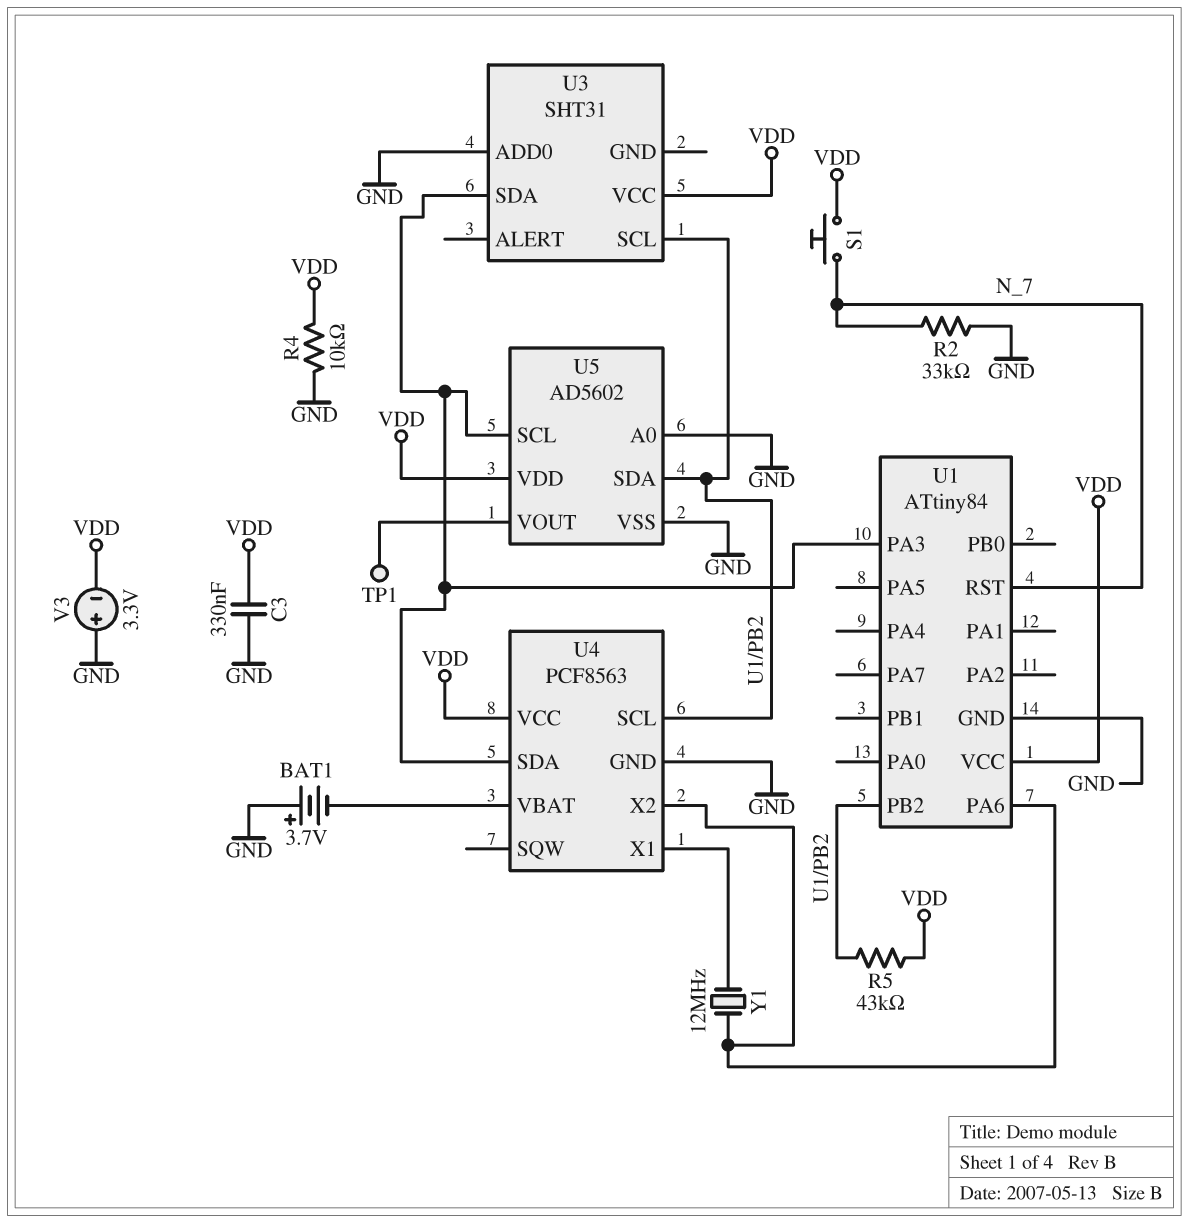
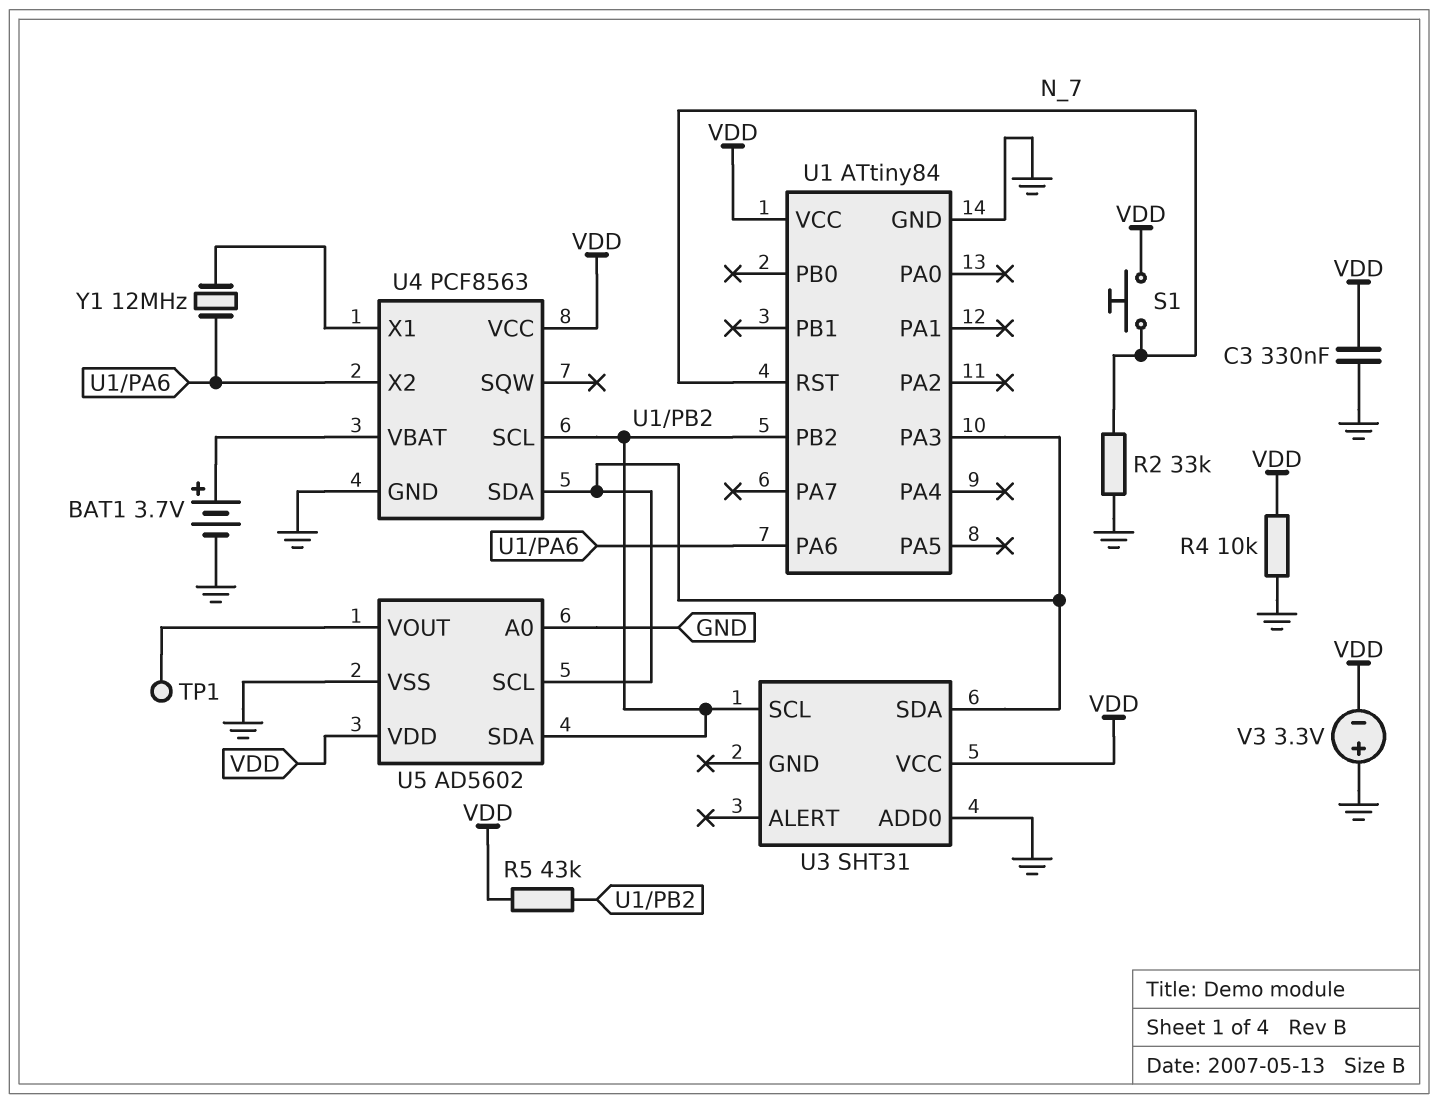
BAT1: 3.7V (plus GND, minus U4/VBAT) -> 3.7V (plus U4/VBAT, minus GND)

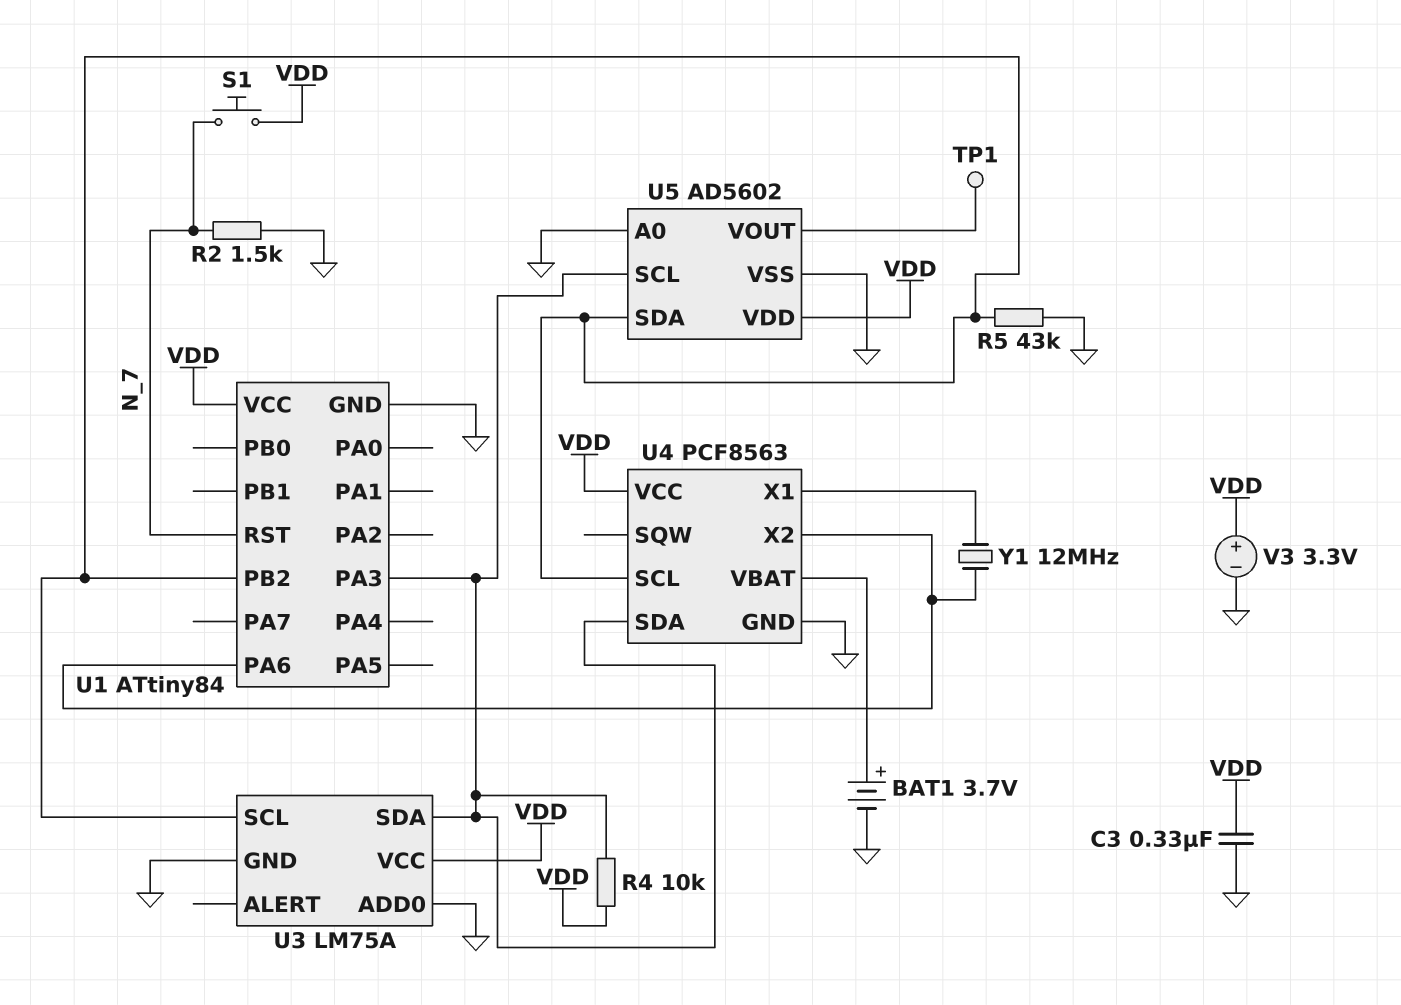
R2: 33k (GND, N_7) -> 1.5k (GND, N_7)
R4: 10k (GND, VDD) -> 10k (U1/PA3, VDD)
R5: 43k (U1/PB2, VDD) -> 43k (GND, U1/PB2)
U3: SHT31 -> LM75A
U3 pin GND: none -> GND
V3: 3.3V (plus GND, minus VDD) -> 3.3V (plus VDD, minus GND)

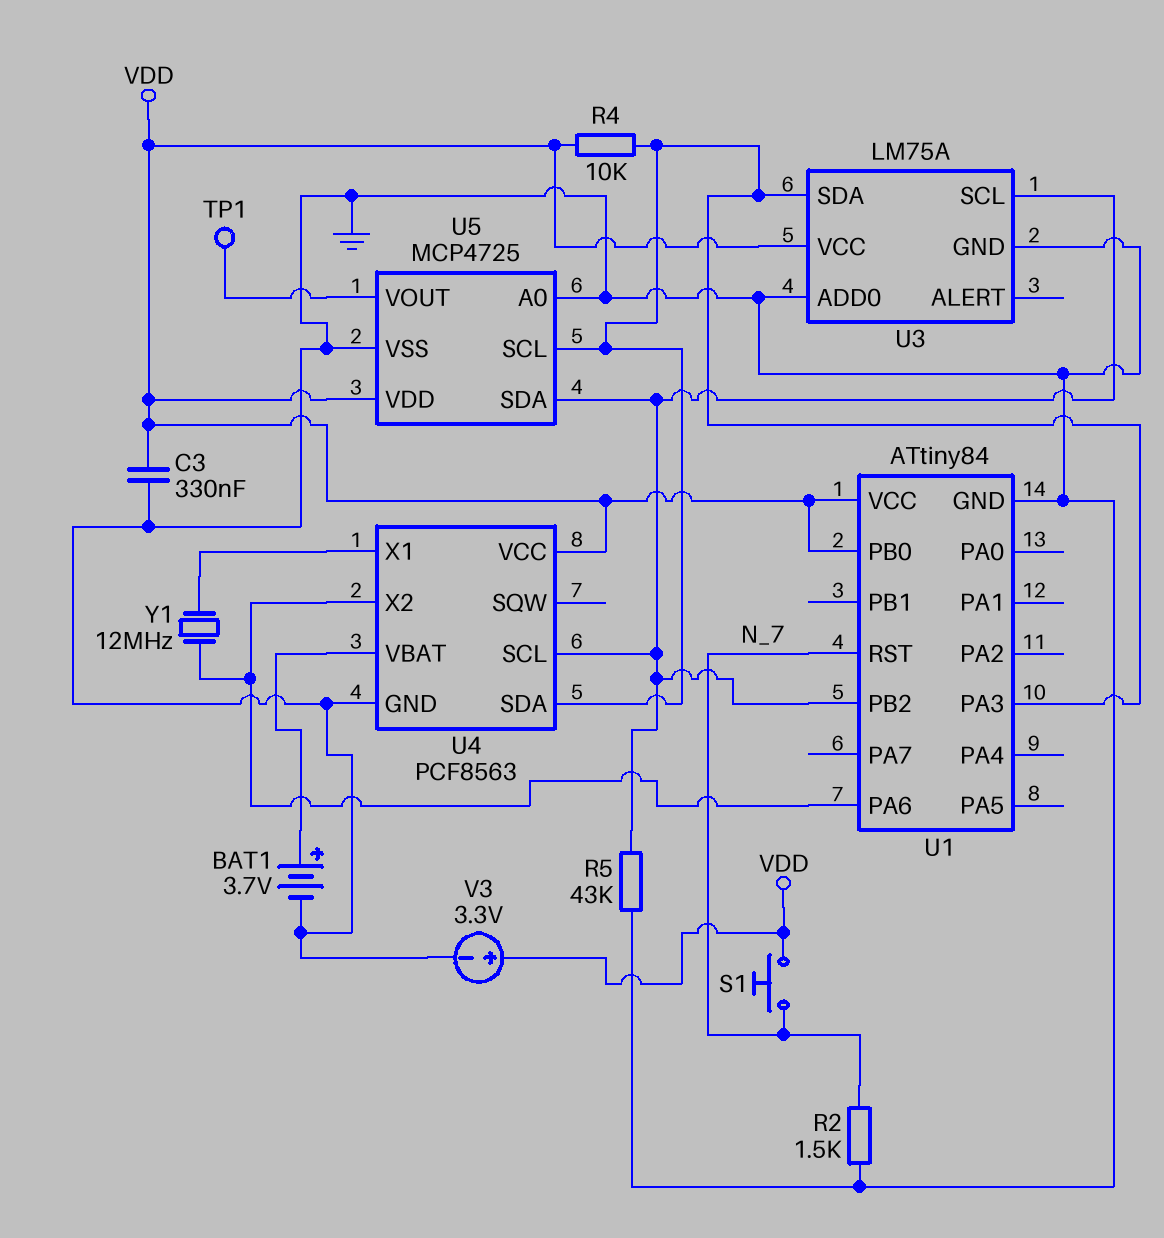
U1 pin PB0: none -> VDD
U5: AD5602 -> MCP4725

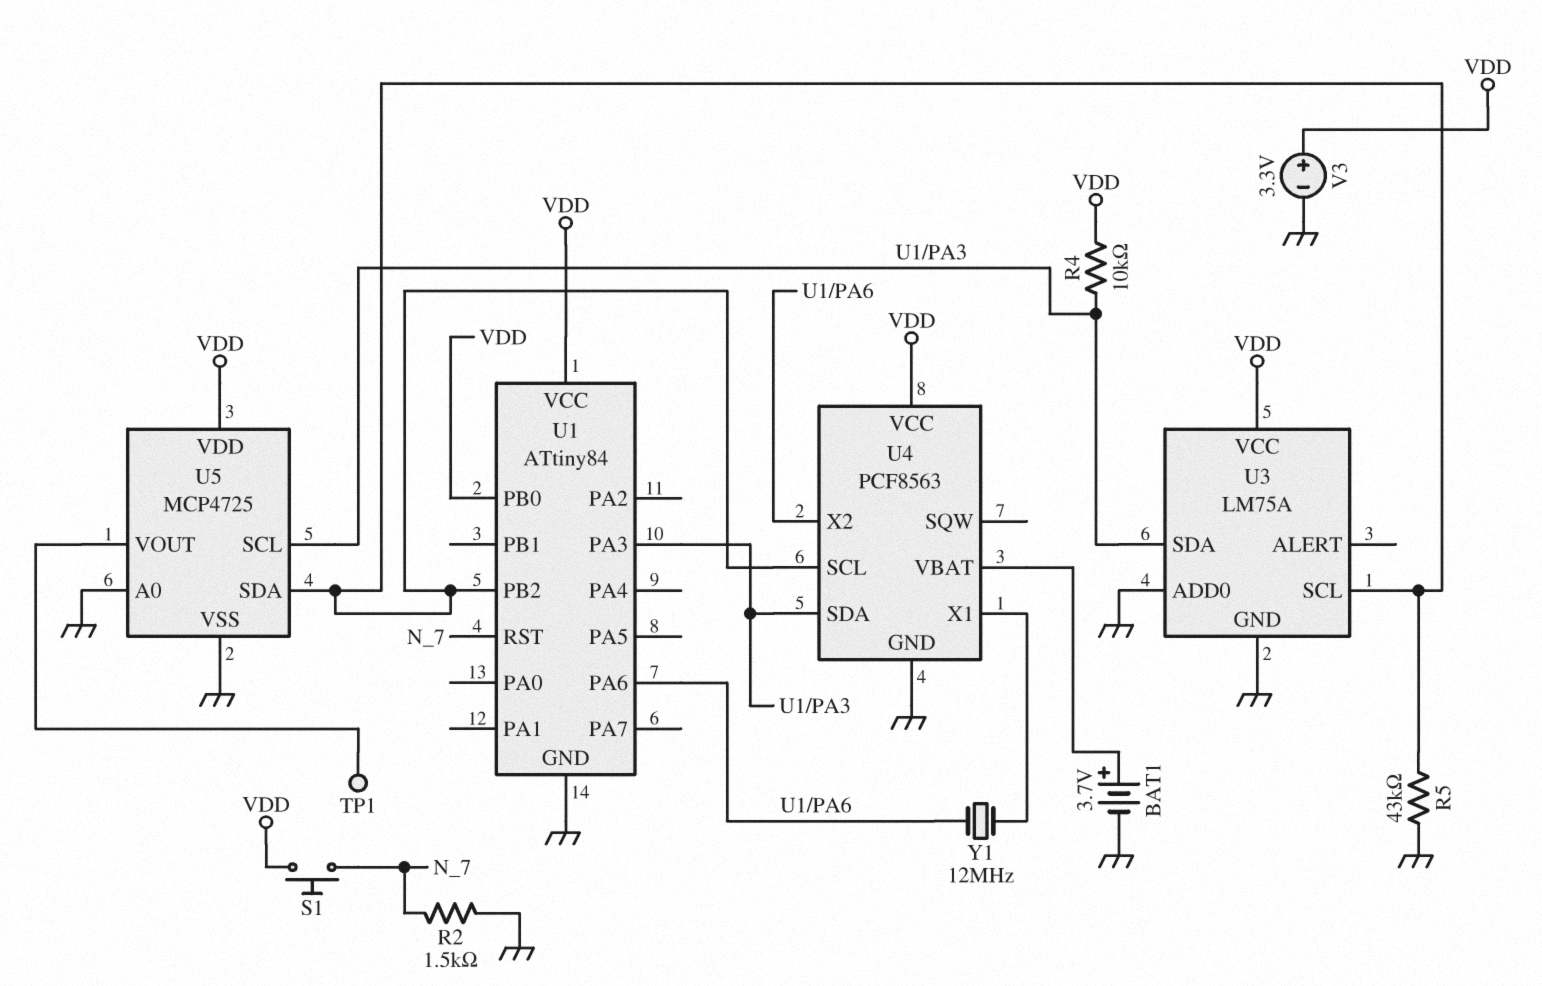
C3: 330nF (GND, VDD) -> none

